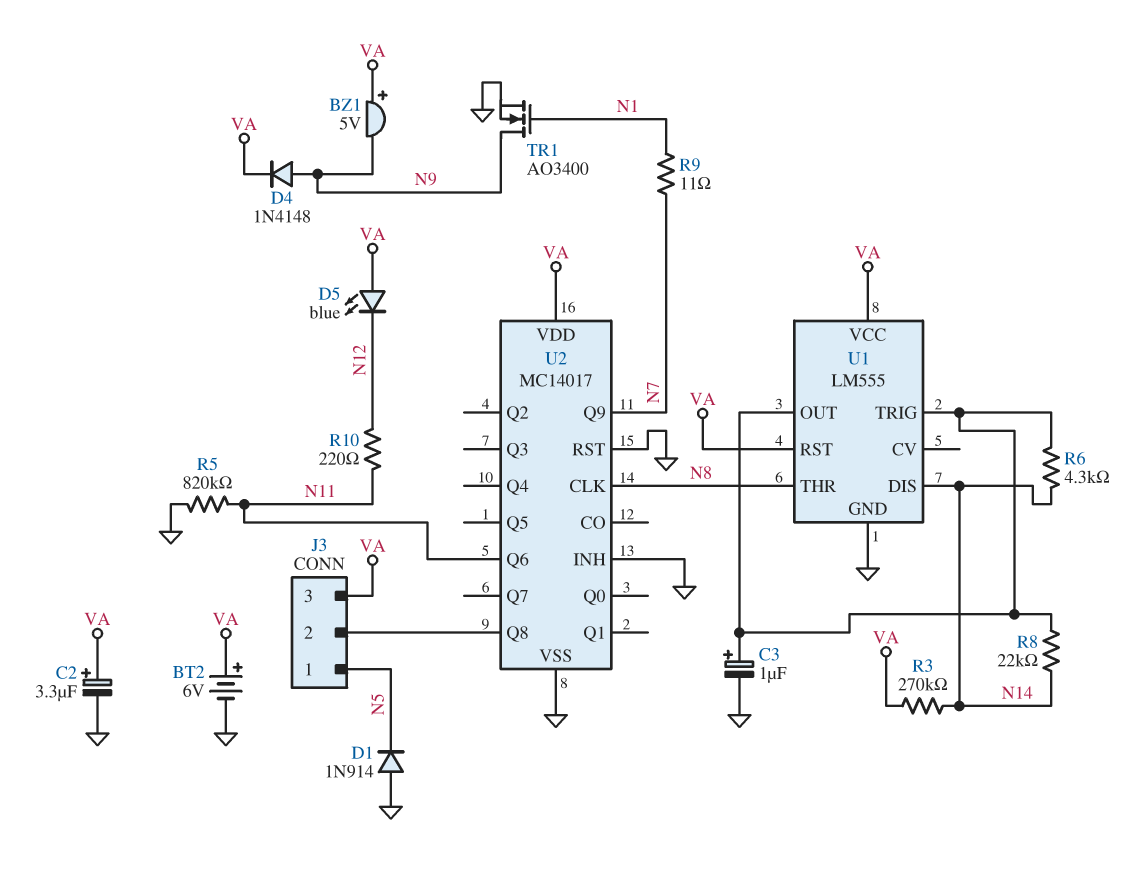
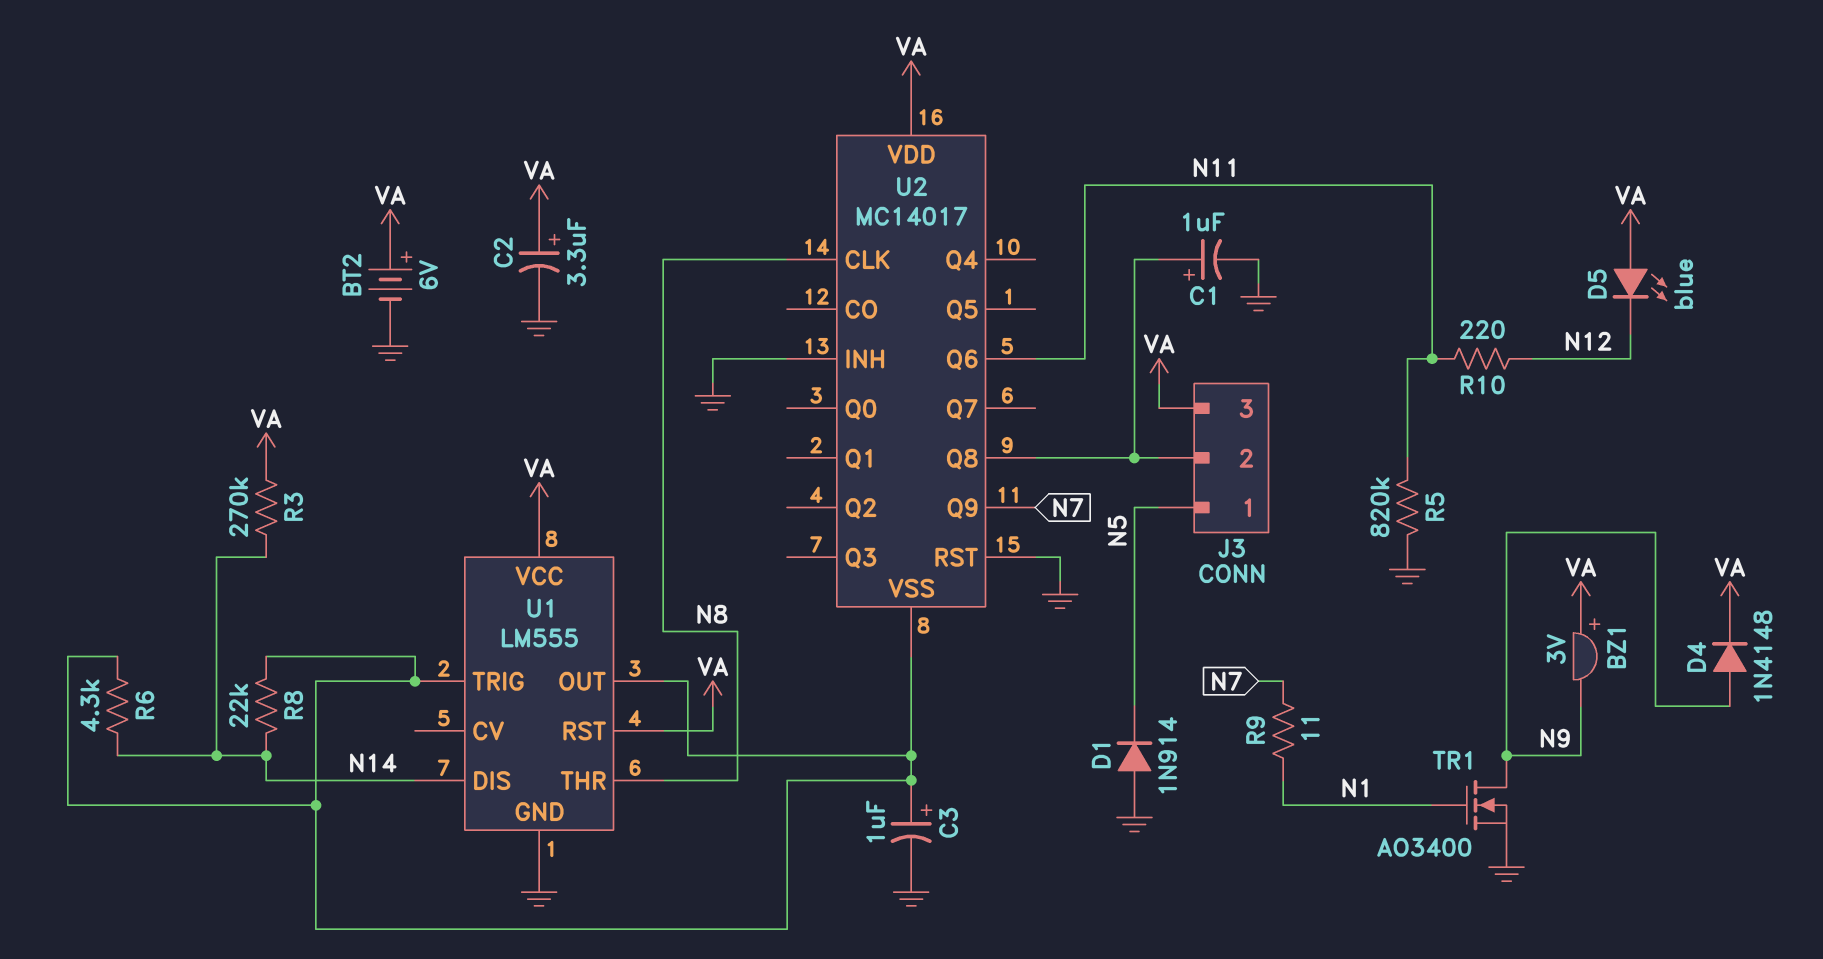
BZ1: buzzer 5V (plus VA, minus N9) -> buzzer 3V (plus VA, minus N9)
C1: none -> 1uF (plus J3/2, minus GND)
U2 pin VSS: GND -> U1/OUT

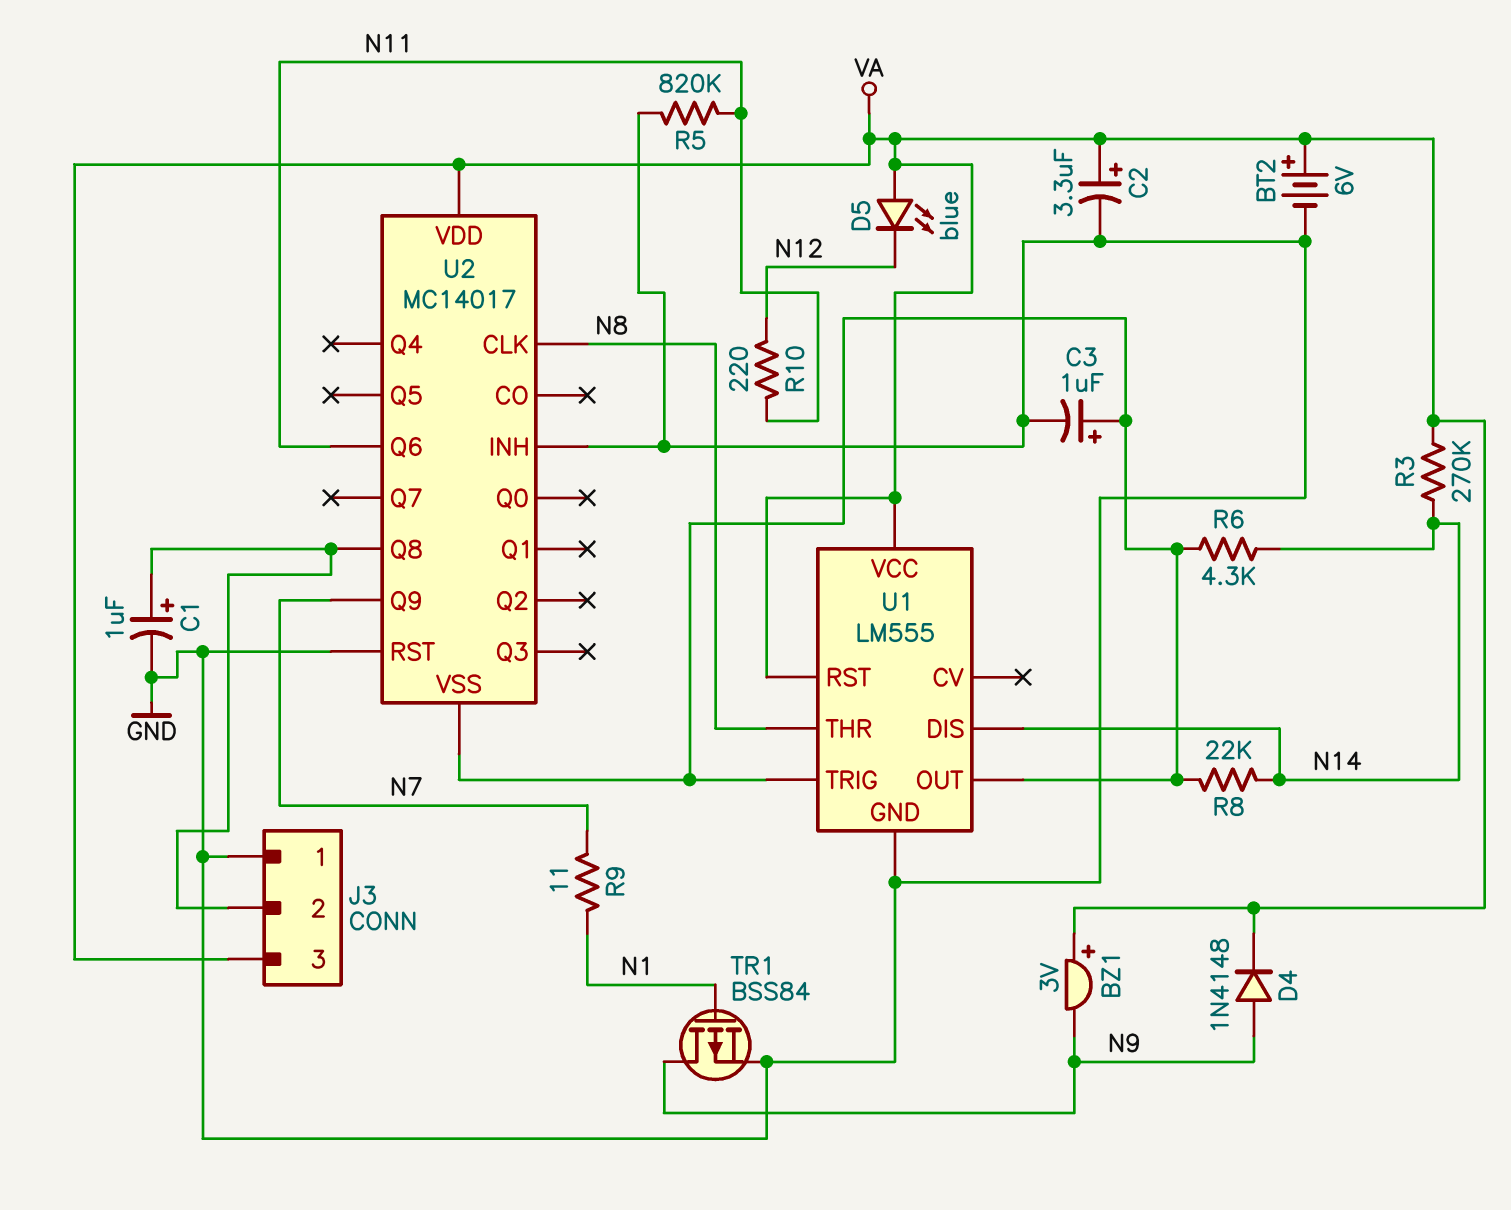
D1: diode 1N914 (A GND, K N5) -> none
J3 pin 1: N5 -> GND
TR1: NMOS AO3400 (G N1, D N9, S GND) -> PMOS BSS84 (G N1, D N9, S GND)

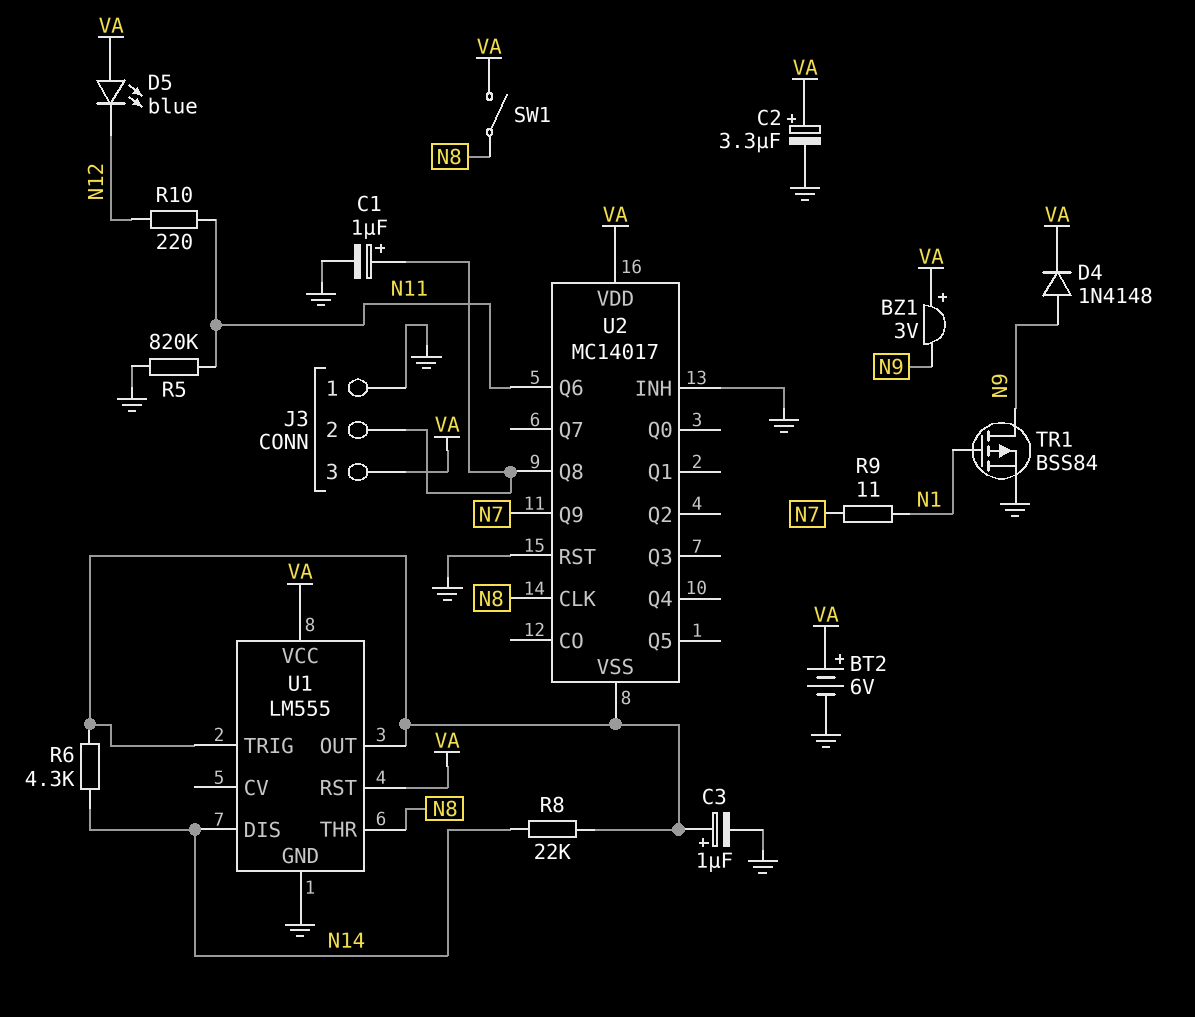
R3: 270k (N14, VA) -> none
SW1: none -> switch (N8, VA)

